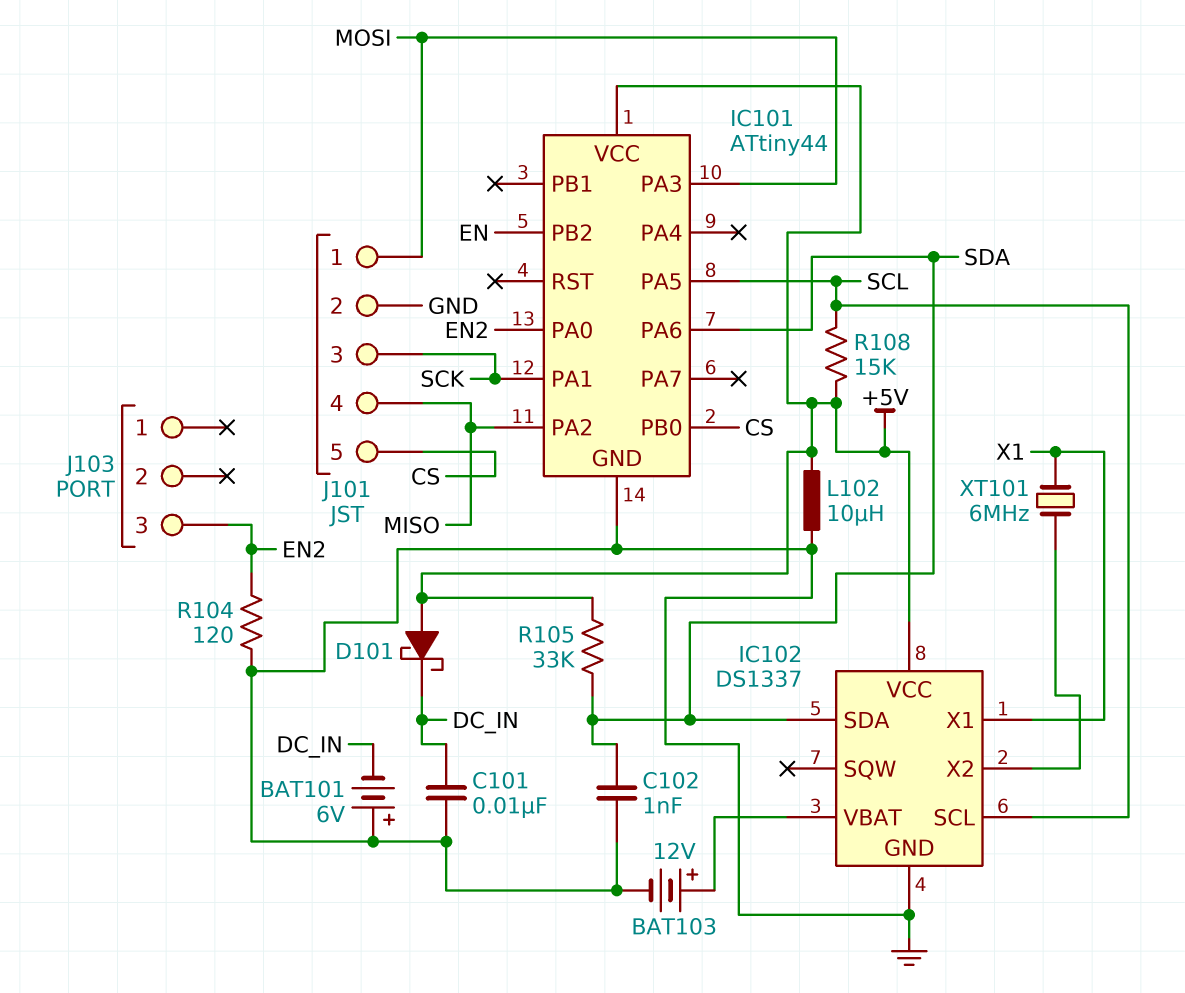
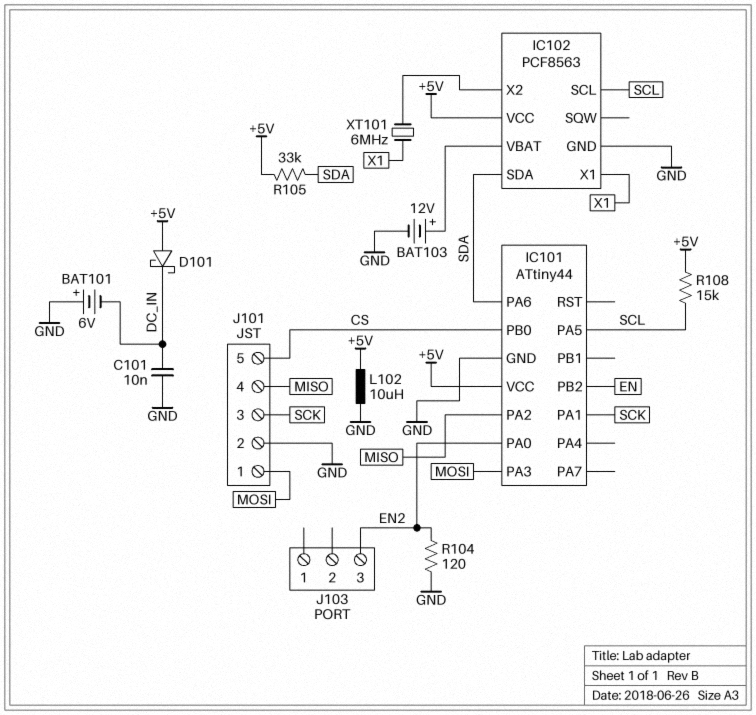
C102: 1nF (GND, SDA) -> none
IC102: DS1337 -> PCF8563

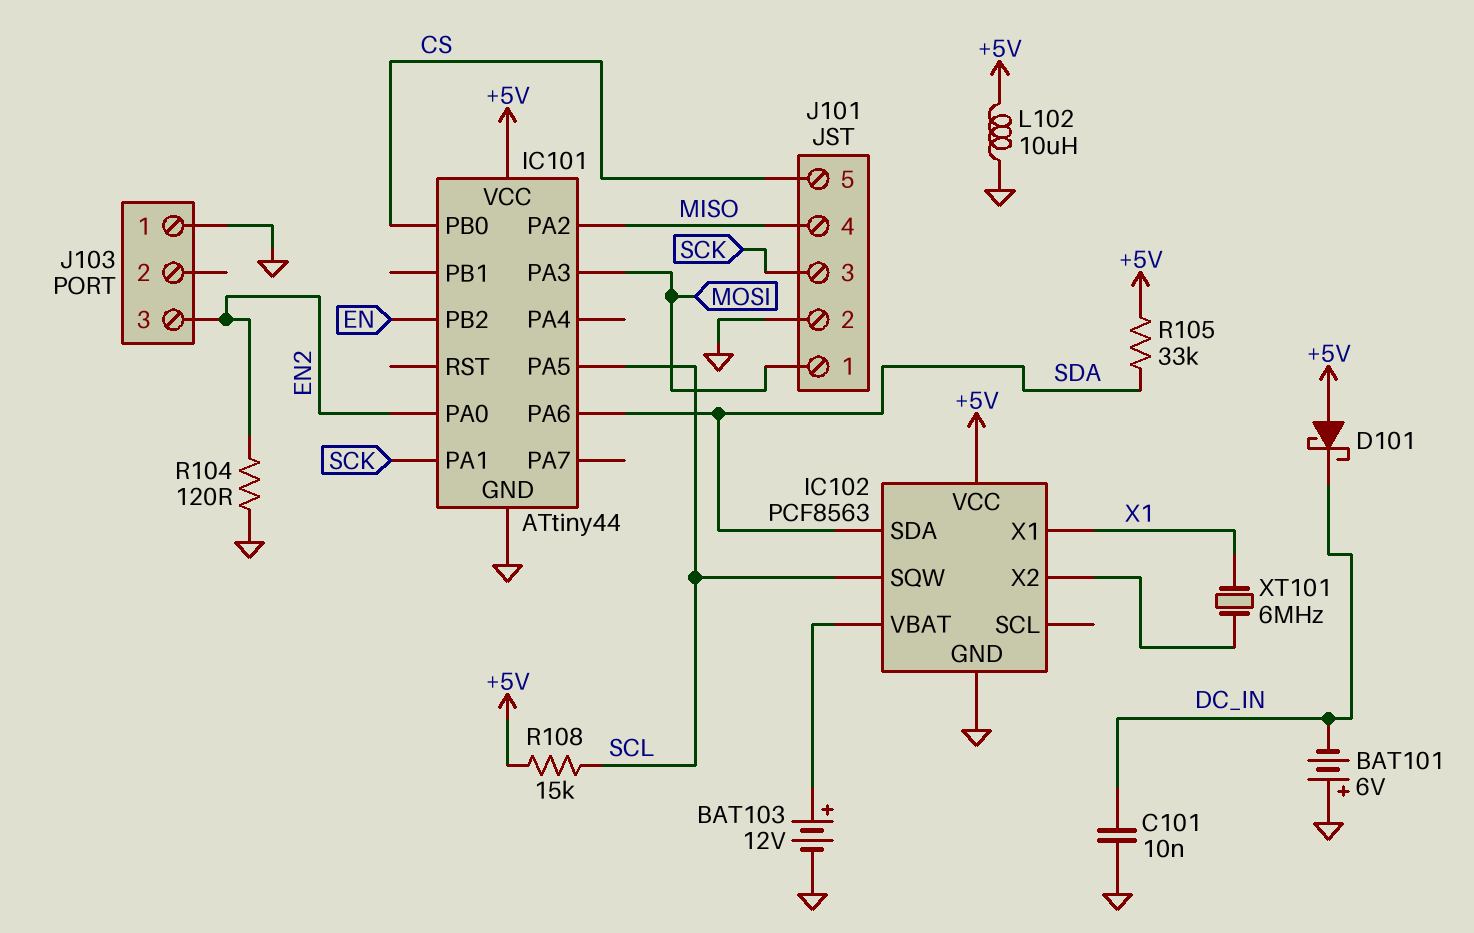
IC102 pin SCL: SCL -> none
IC102 pin SQW: none -> SCL
J103 pin 1: none -> GND

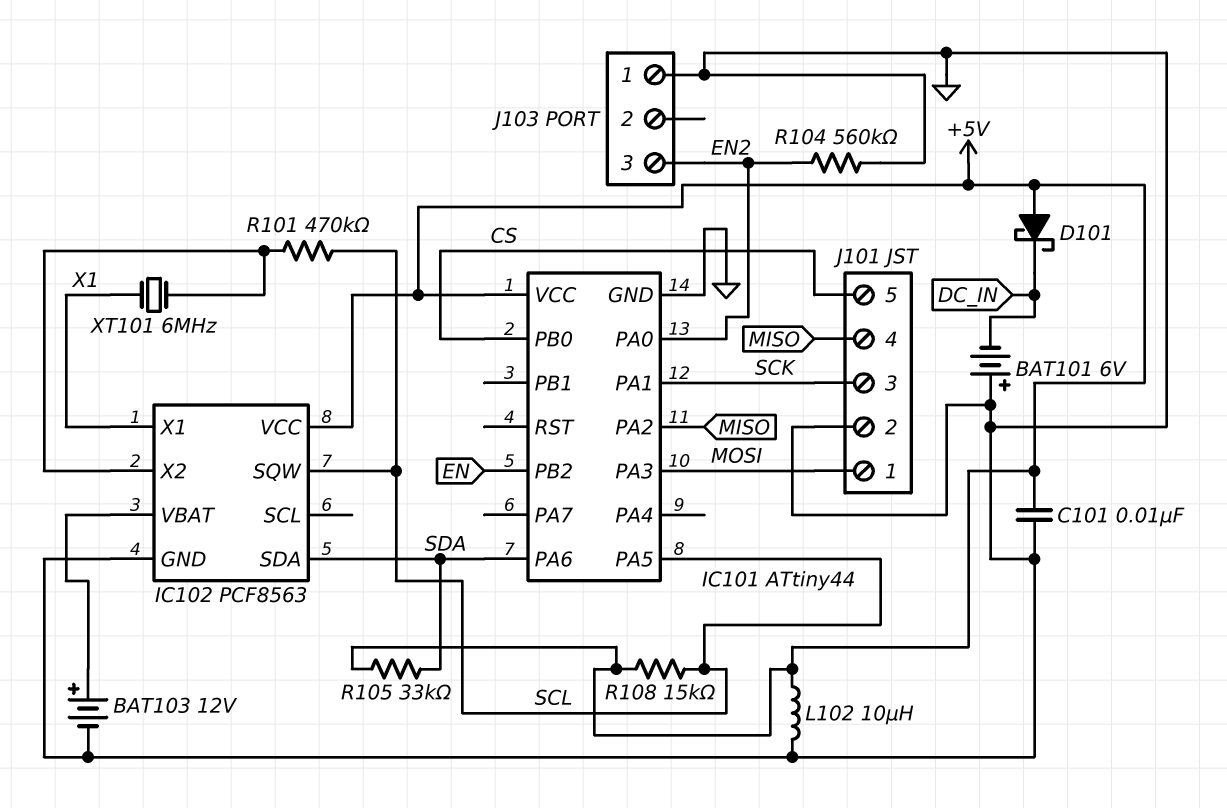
C101: 10nF (DC_IN, GND) -> 10nF (+5V, GND)
R101: none -> 470k (IC102/X2, SCL)
R104: 120 (EN2, GND) -> 560k (EN2, GND)

